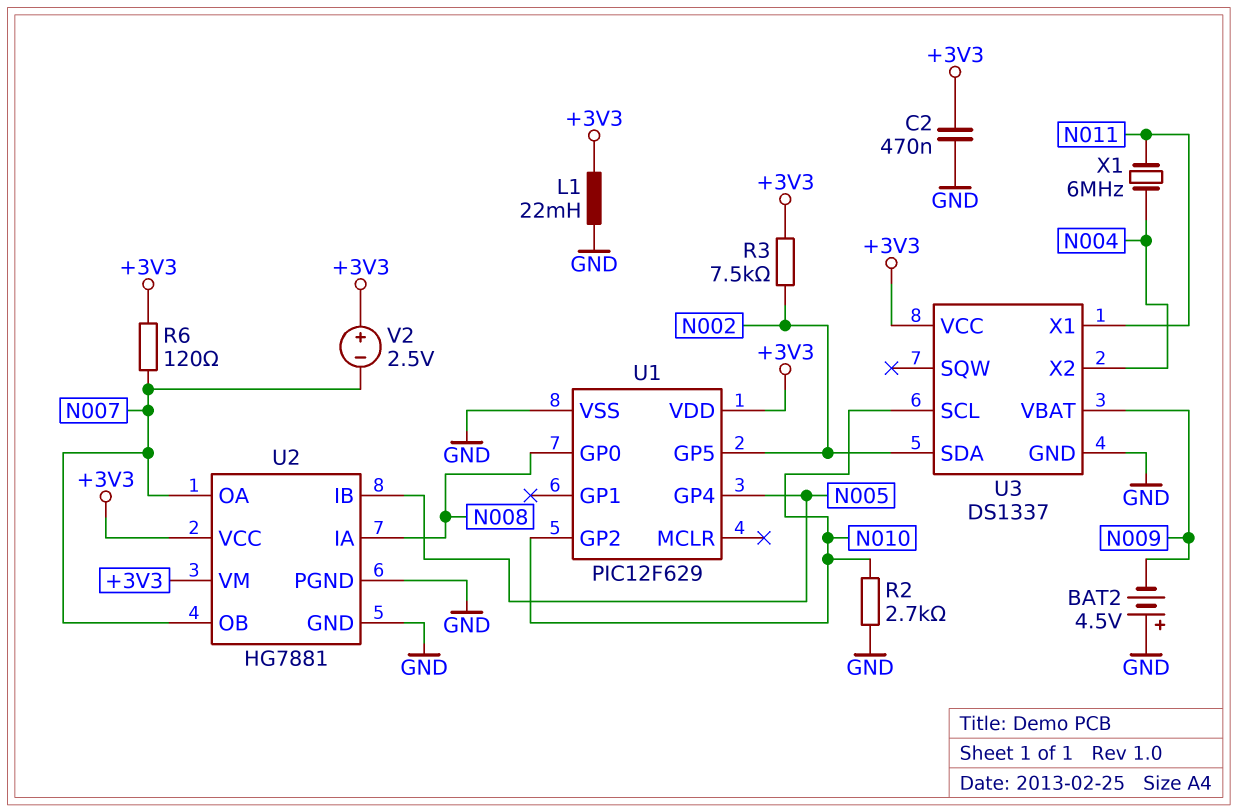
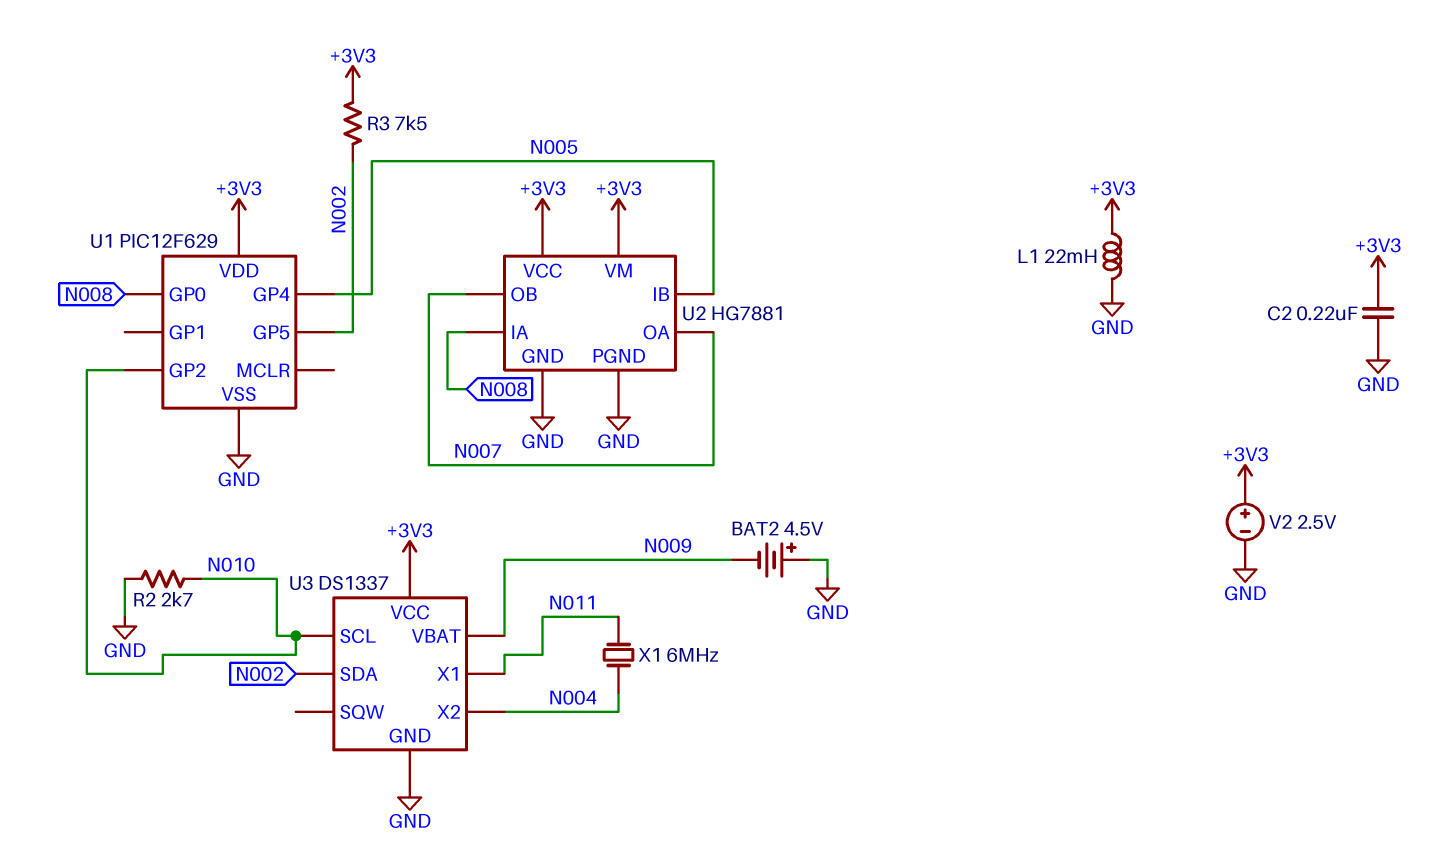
C2: 470nF (+3V3, GND) -> 220nF (+3V3, GND)
R6: 120 (+3V3, N007) -> none
V2: 2.5V (plus +3V3, minus N007) -> 2.5V (plus +3V3, minus GND)

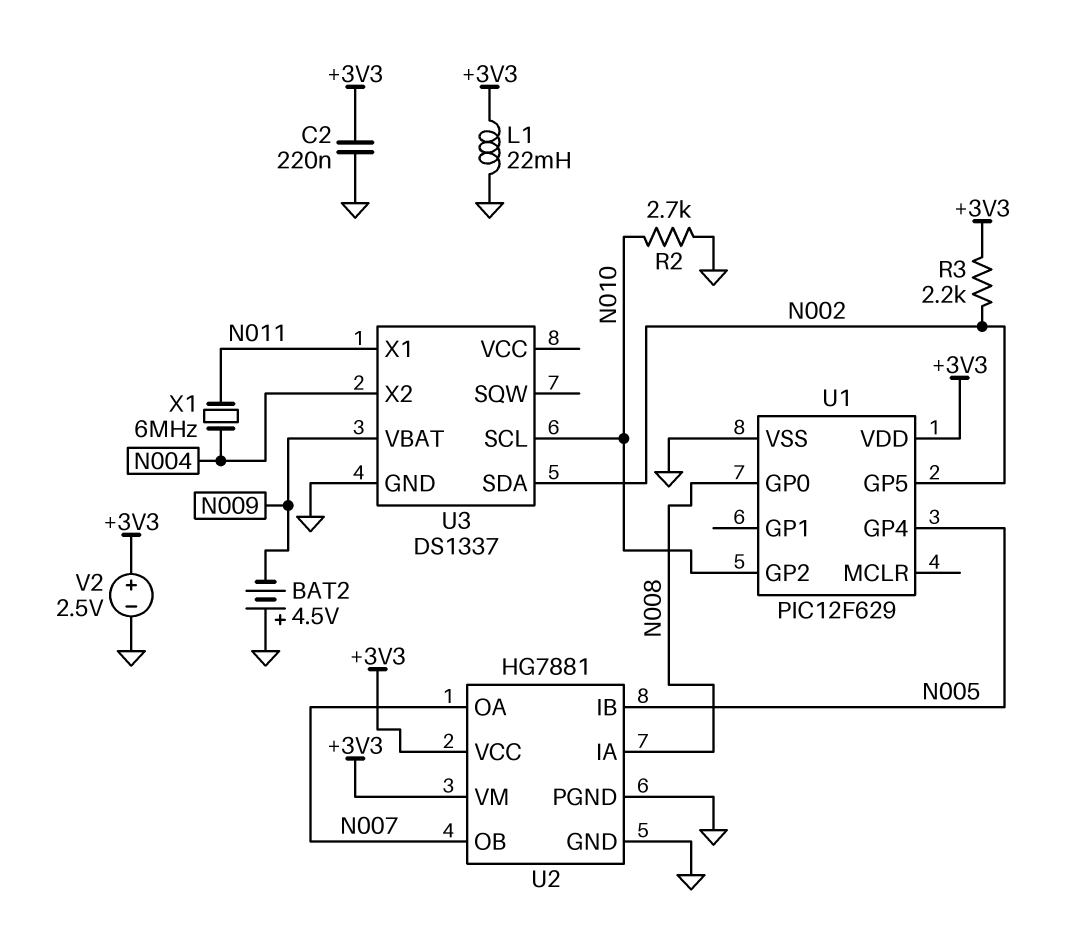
R3: 7.5k (+3V3, N002) -> 2.2k (+3V3, N002)
U3 pin VCC: +3V3 -> none

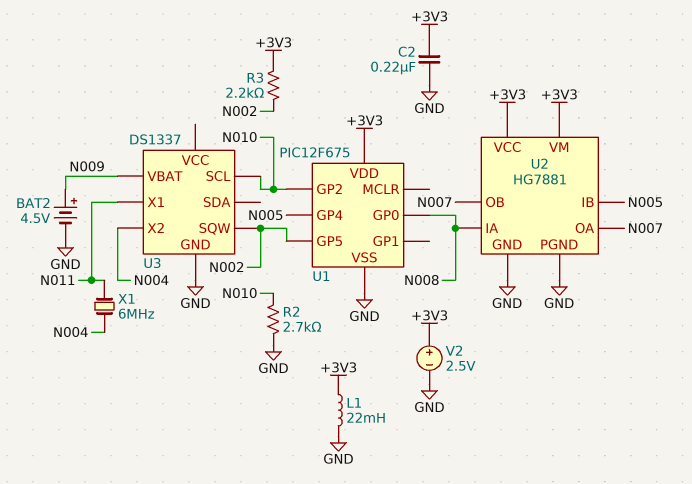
BAT2: 4.5V (plus GND, minus N009) -> 4.5V (plus N009, minus GND)
U1: PIC12F629 -> PIC12F675
U3 pin SDA: N002 -> none
U3 pin SQW: none -> N002

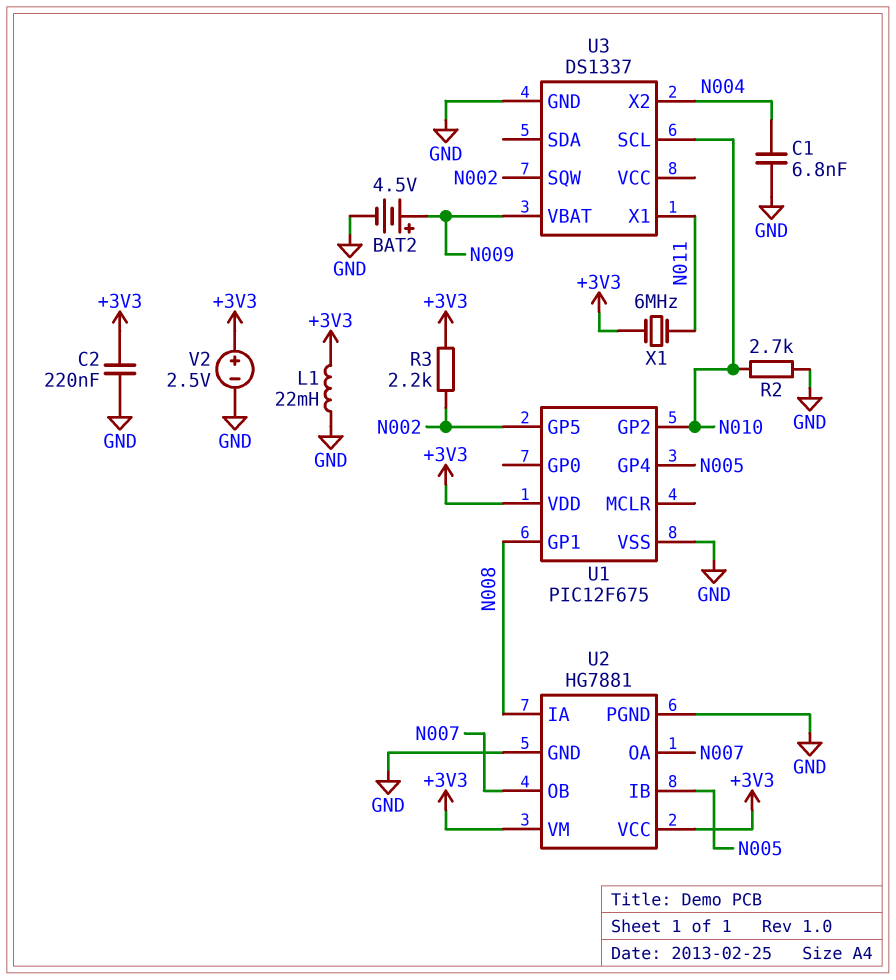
C1: none -> 6.8nF (GND, N004)
U1 pin GP0: N008 -> none
U1 pin GP1: none -> N008
X1: 6MHz (N004, N011) -> 6MHz (+3V3, N011)

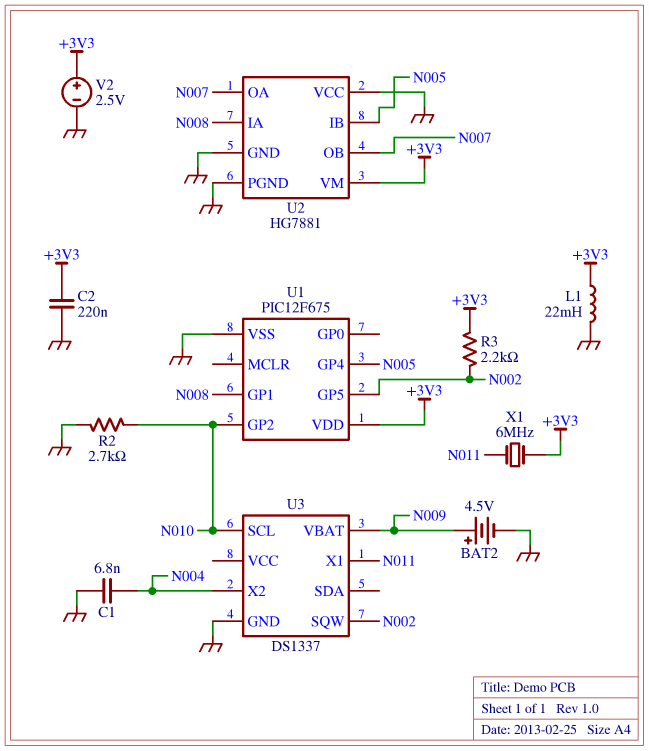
U2 pin VCC: +3V3 -> GND

